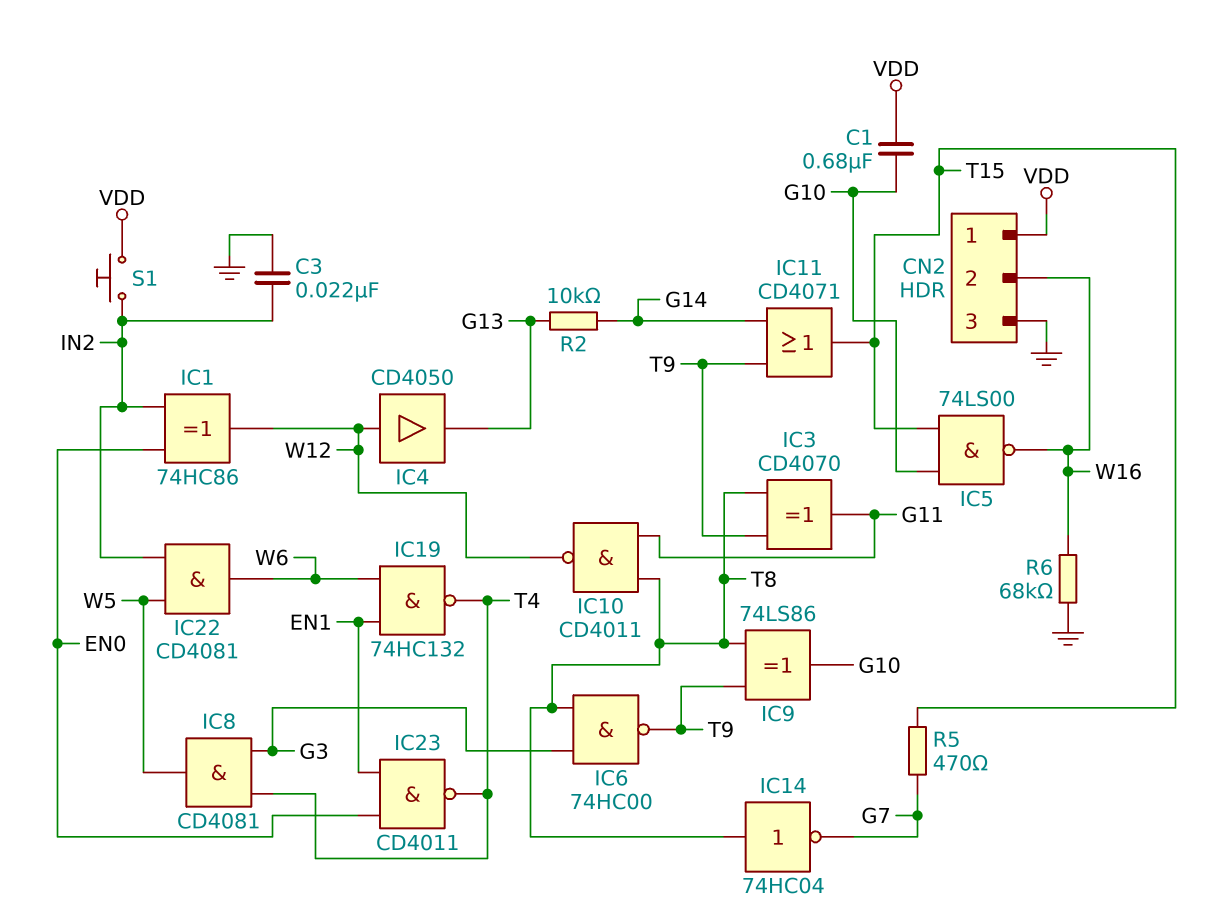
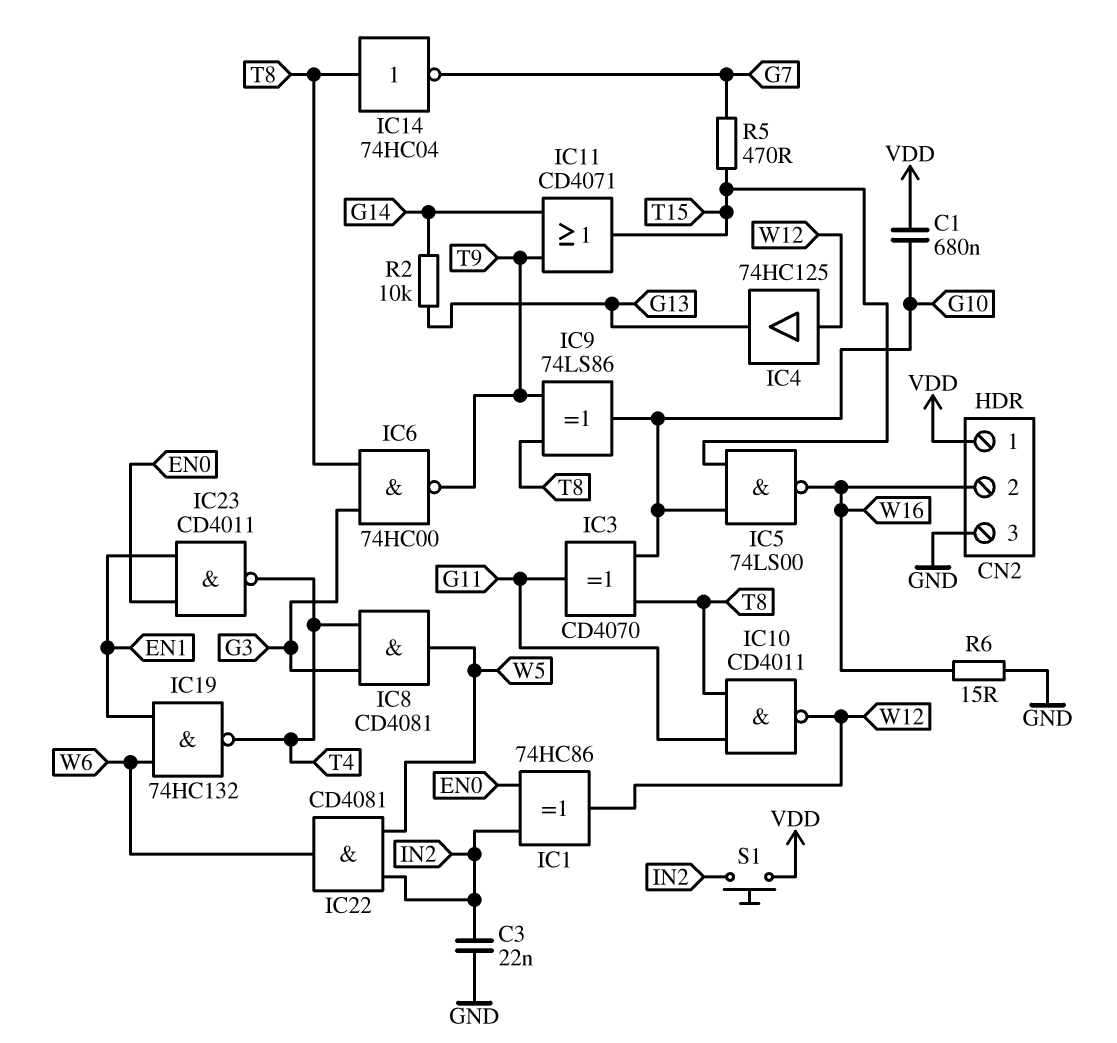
IC3: XOR CD4070 (in T8, in T9, out G11) -> XOR CD4070 (in G10, in T8, out G11)
IC4: buffer CD4050 (in W12, out G13) -> buffer 74HC125 (in W12, out G13)
R6: 68k (GND, W16) -> 15 (GND, W16)

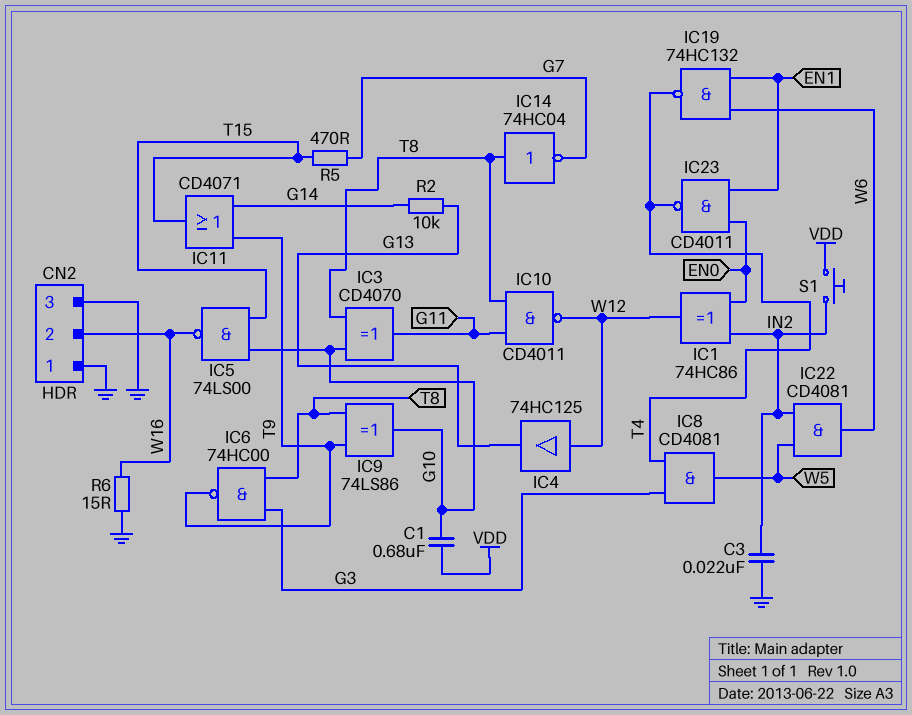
CN2 pin 1: VDD -> GND

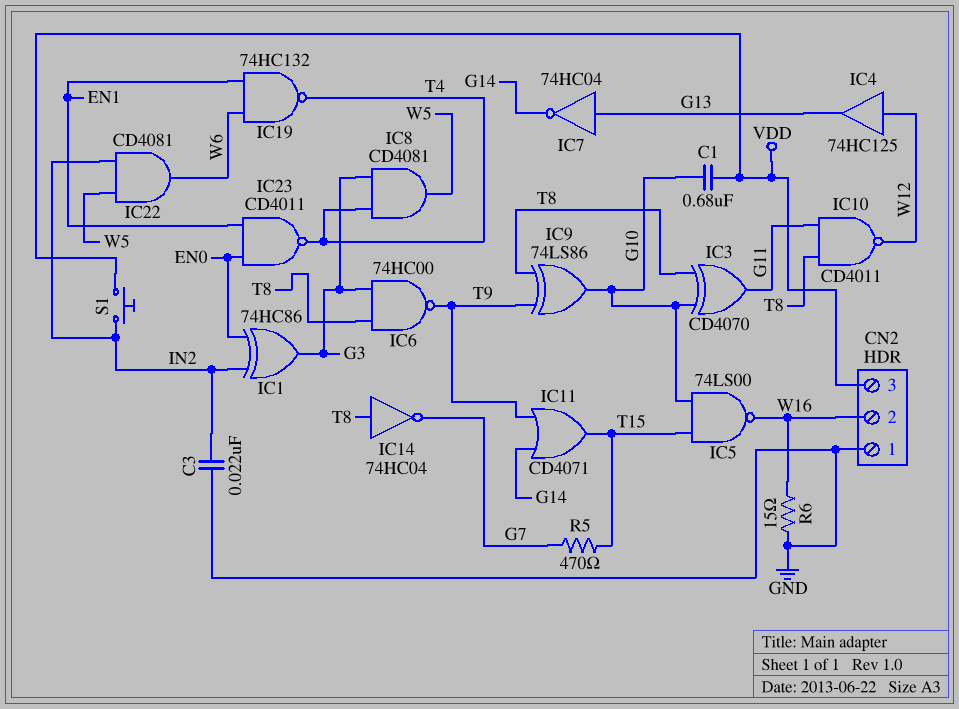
CN2 pin 3: GND -> VDD
IC1: XOR 74HC86 (in EN0, in IN2, out W12) -> XOR 74HC86 (in EN0, in IN2, out G3)
IC7: none -> NOT 74HC04 (in G13, out G14)
R2: 10k (G13, G14) -> none

